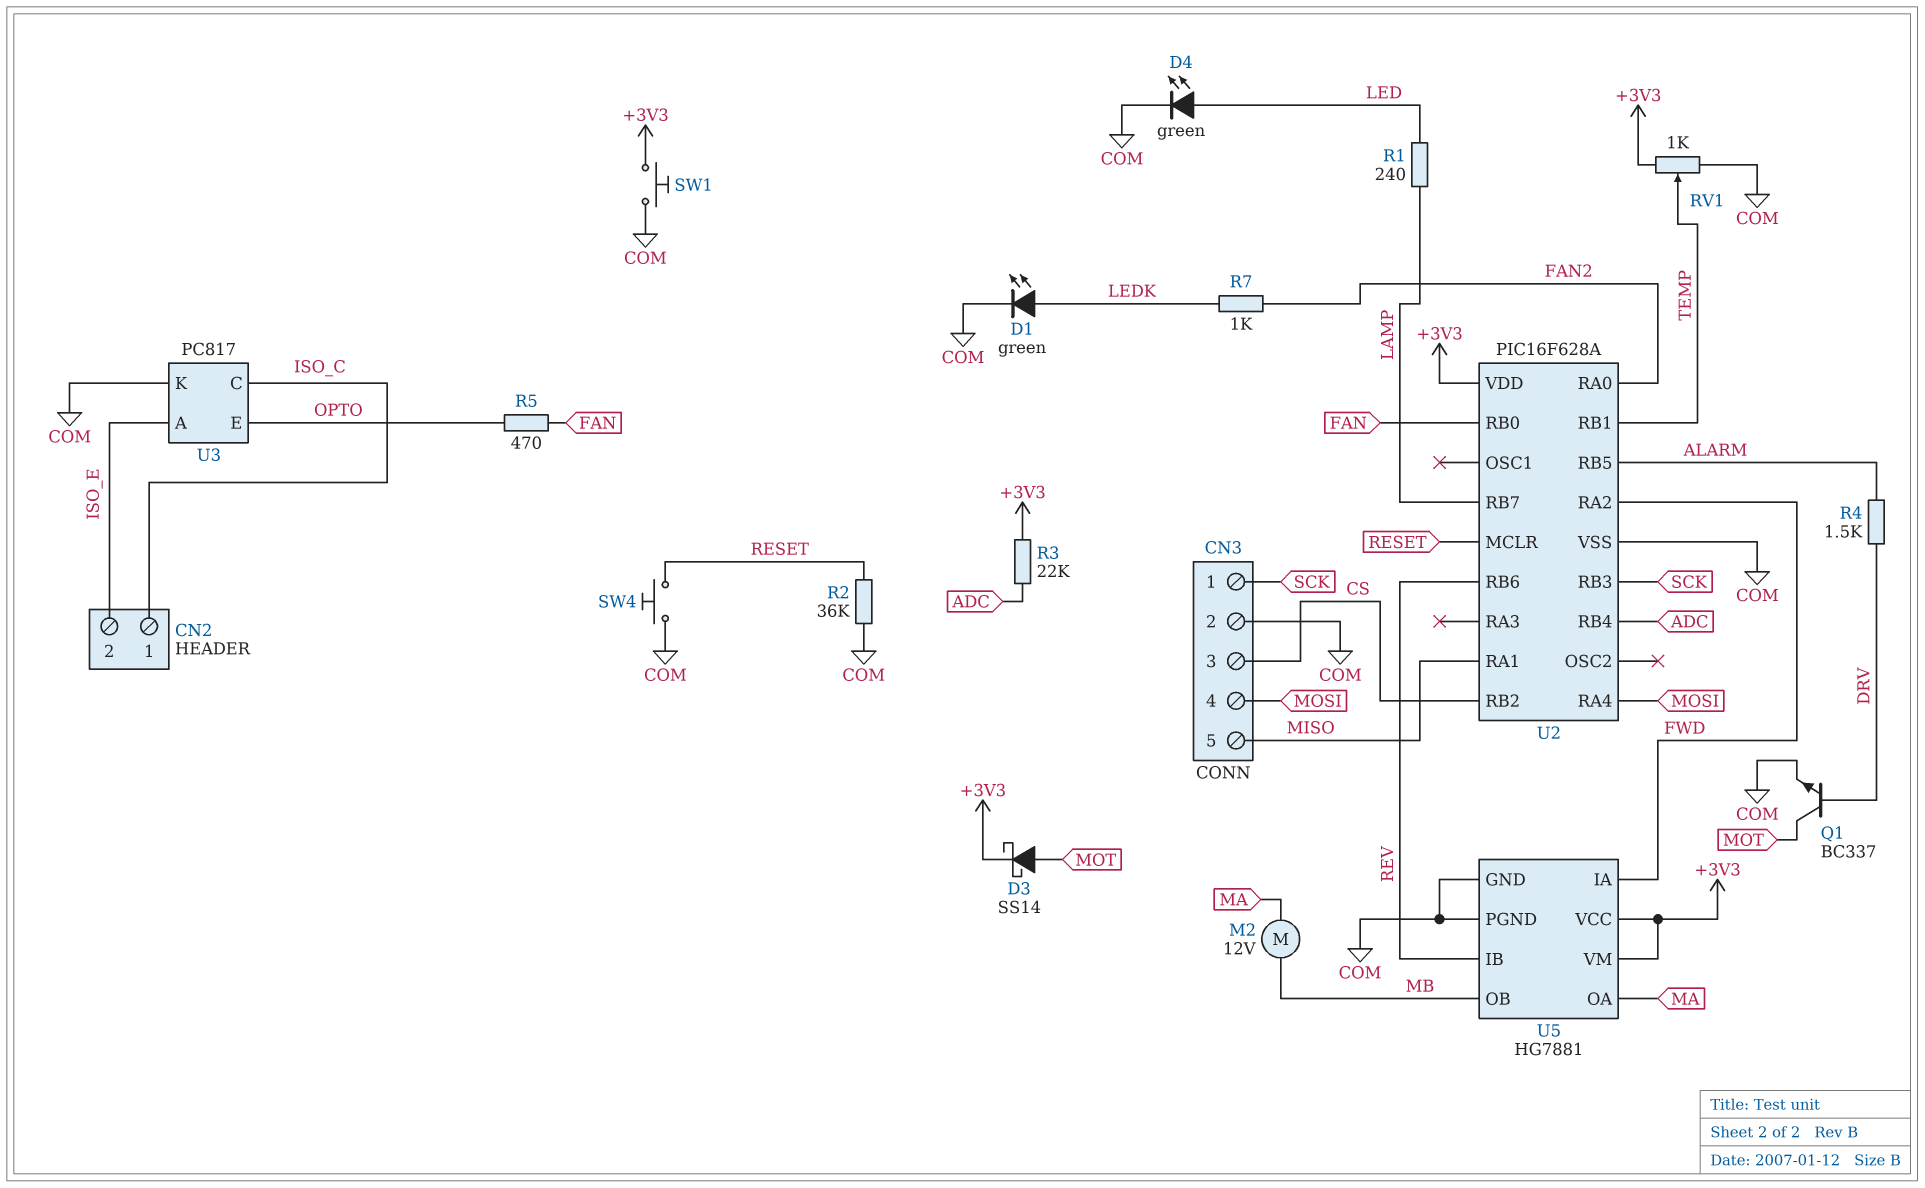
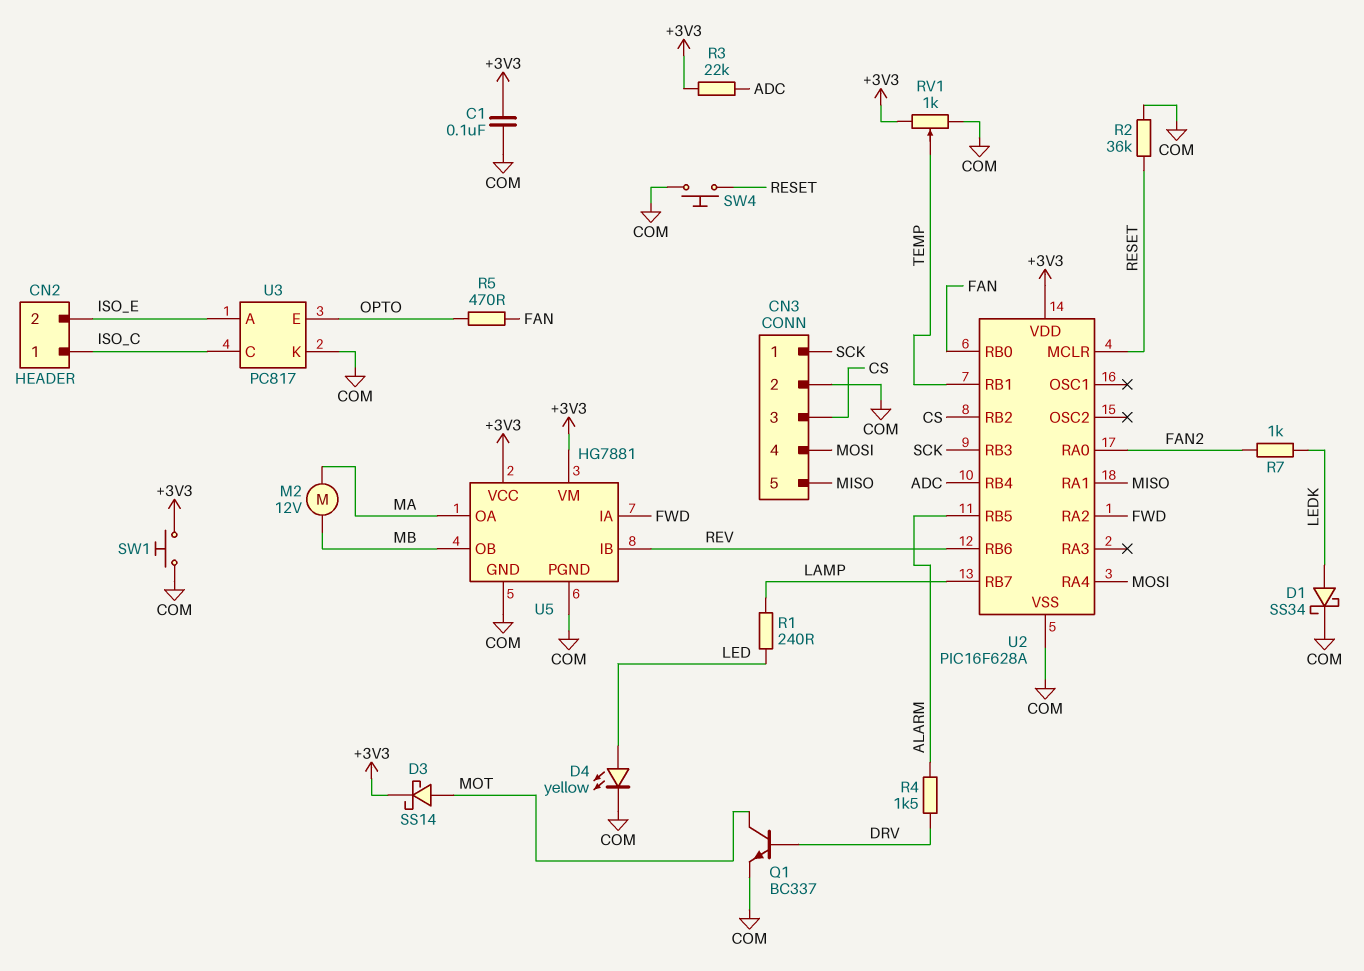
C1: none -> 100nF (+3V3, COM)
D1: LED green (A LEDK, K COM) -> schottky SS34 (A LEDK, K COM)
D4: LED green (A LED, K COM) -> LED yellow (A LED, K COM)

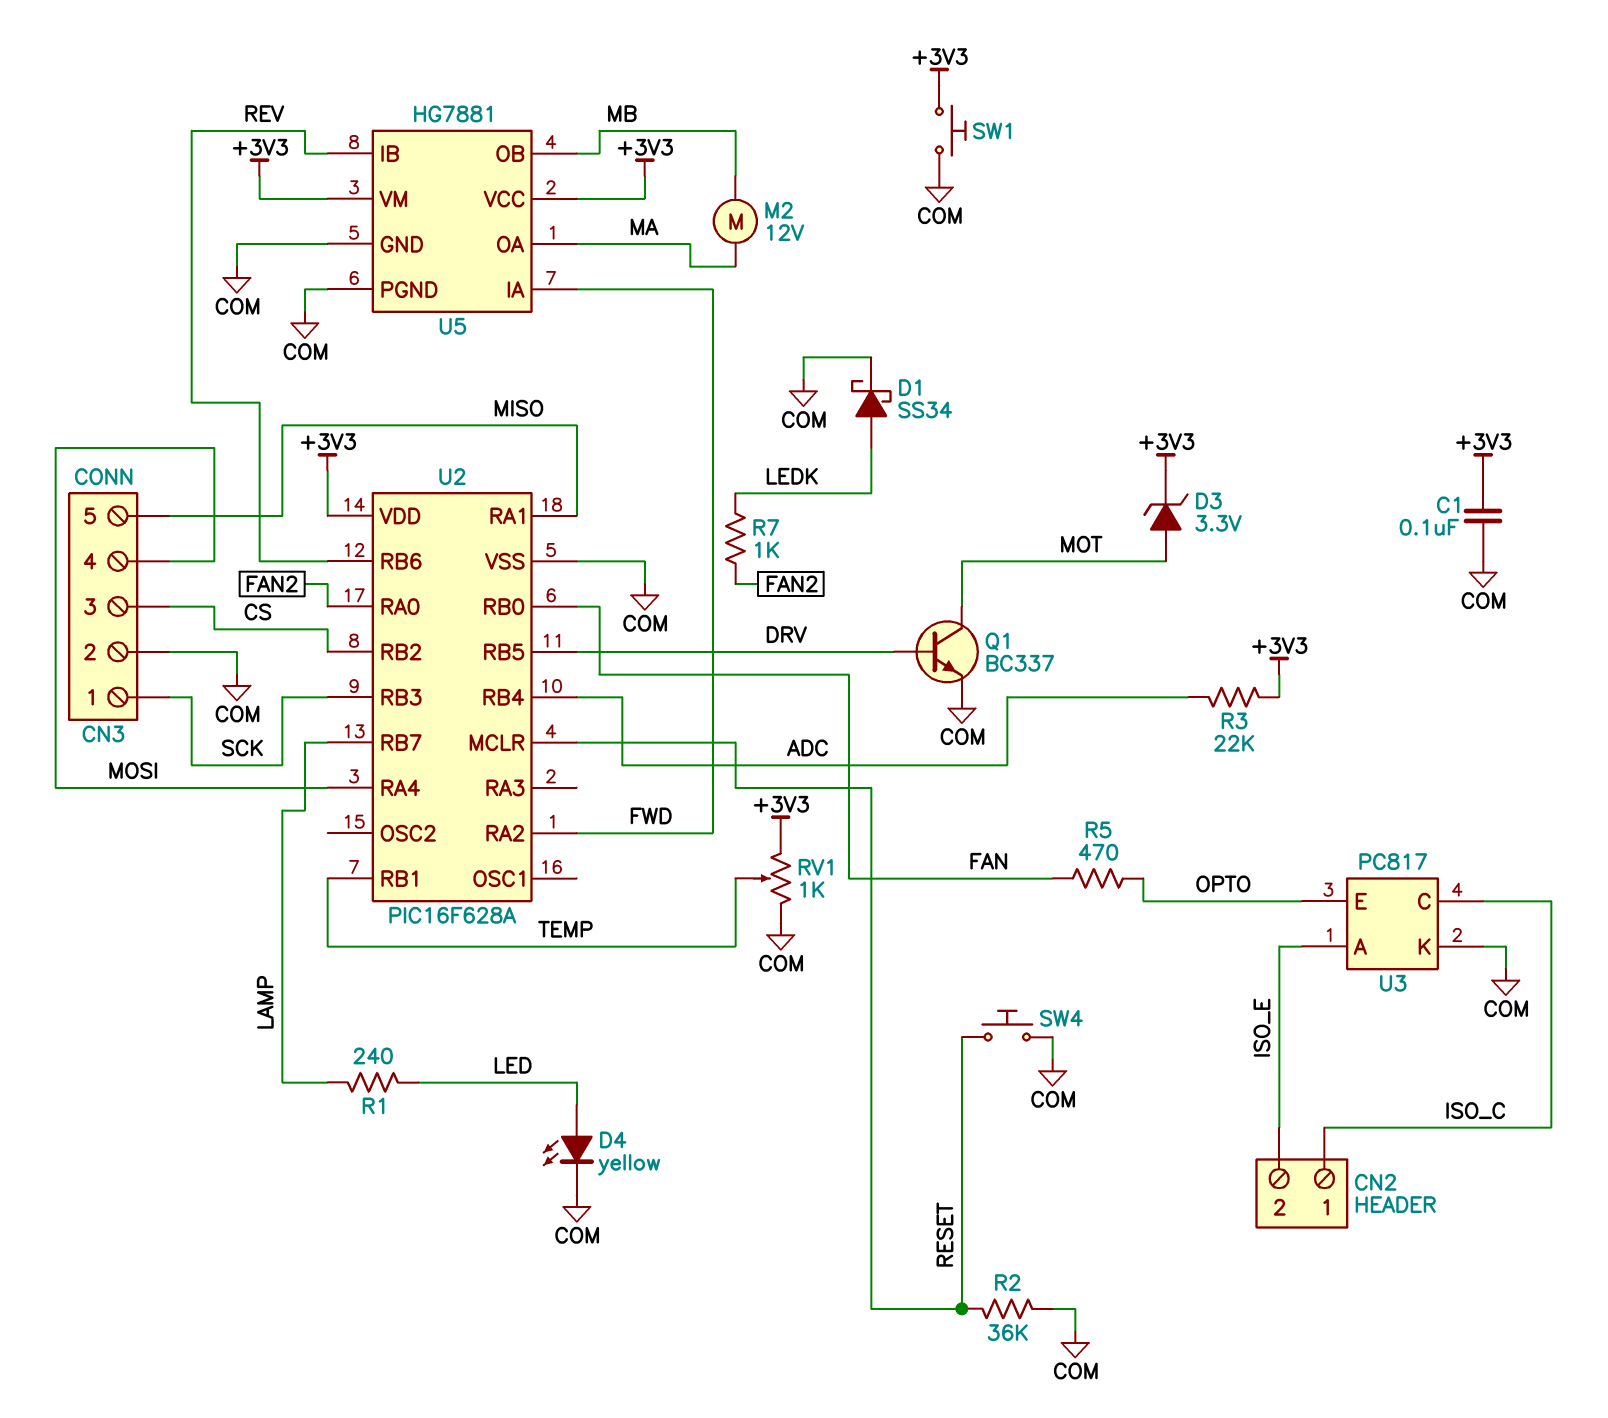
D3: schottky SS14 (A MOT, K +3V3) -> zener 3.3V (A MOT, K +3V3)
R4: 1.5k (ALARM, DRV) -> none
U2 pin RB5: ALARM -> DRV

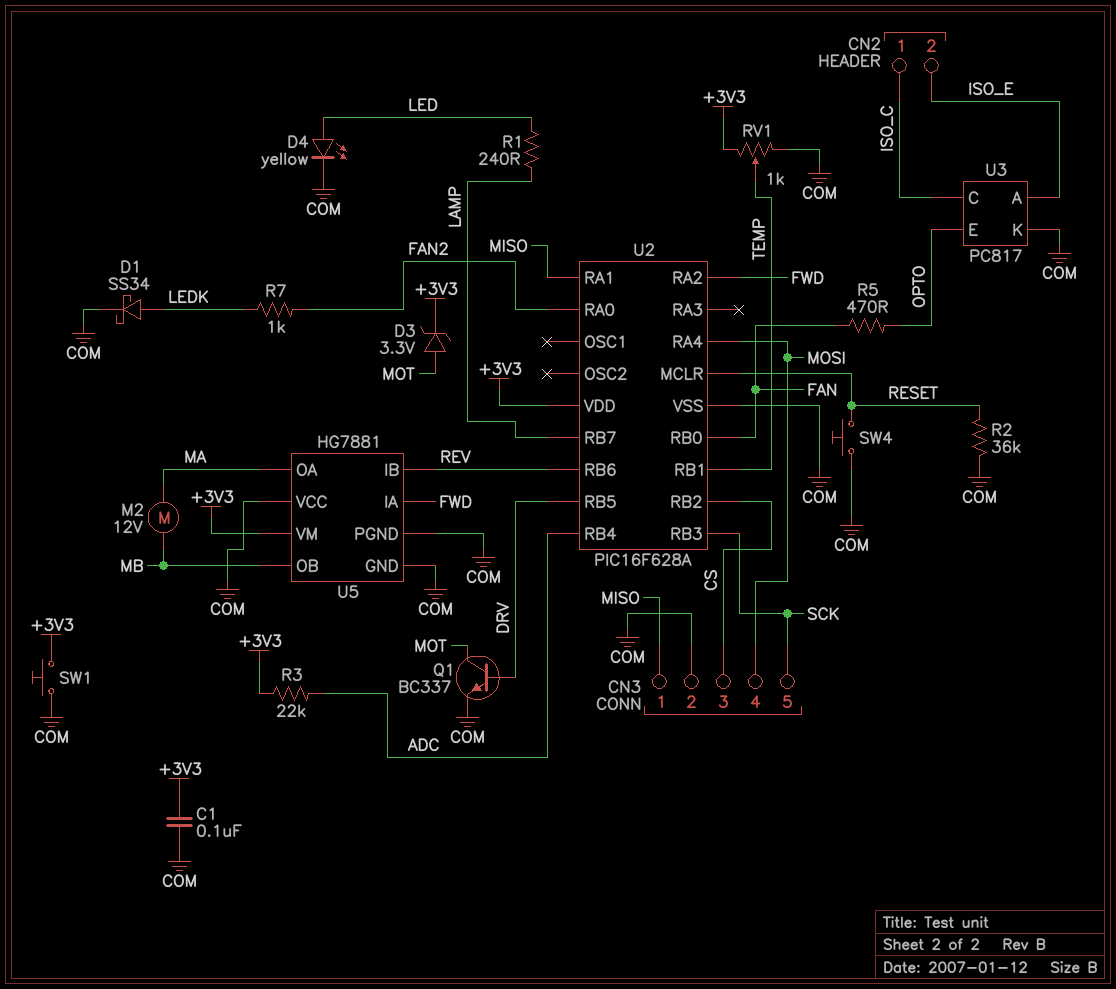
CN3 pin 1: SCK -> MISO
CN3 pin 5: MISO -> SCK
U5 pin VCC: +3V3 -> COM

